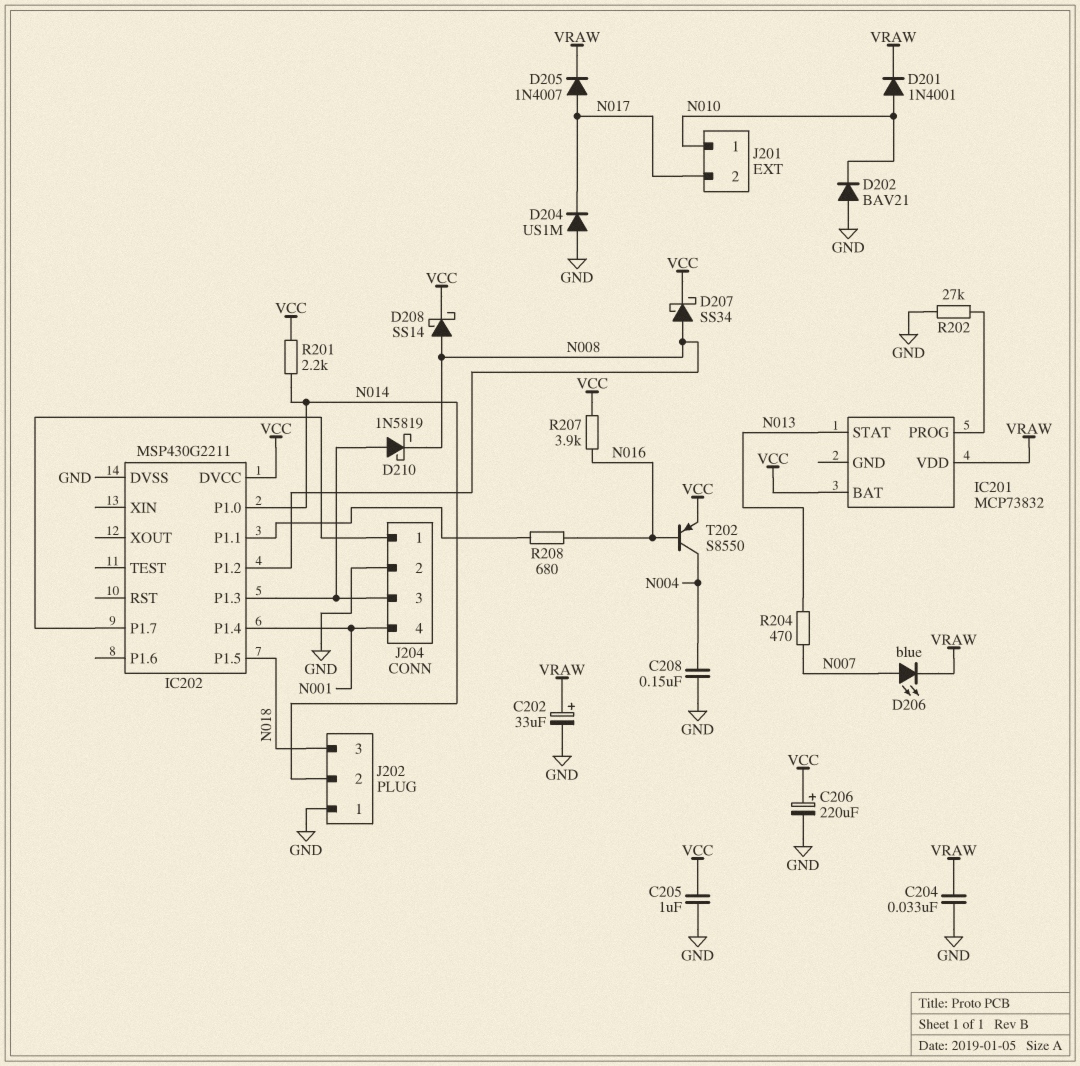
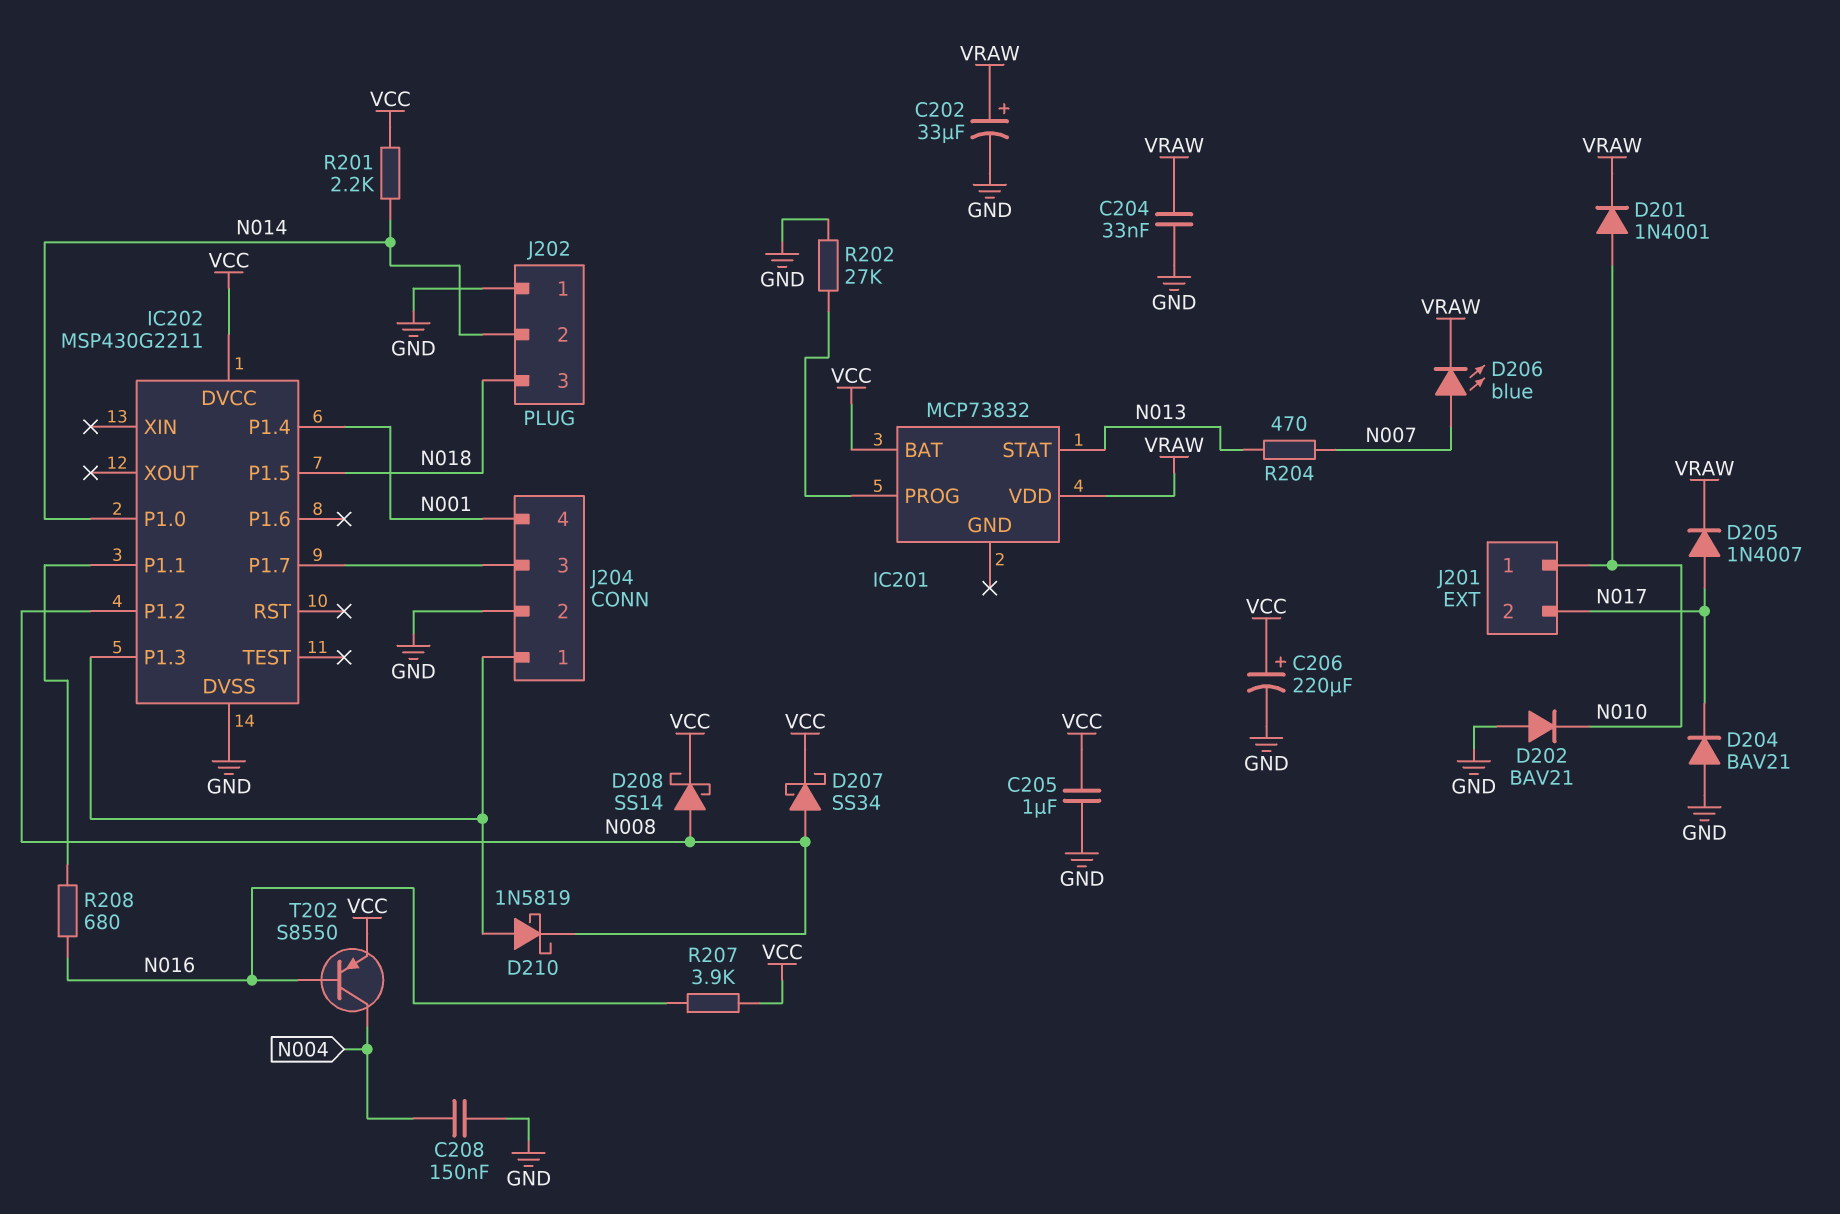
D204: diode US1M (A GND, K N017) -> diode BAV21 (A GND, K N017)
J204 pin 1: IC202/P1.7 -> IC202/P1.3
J204 pin 3: IC202/P1.3 -> IC202/P1.7

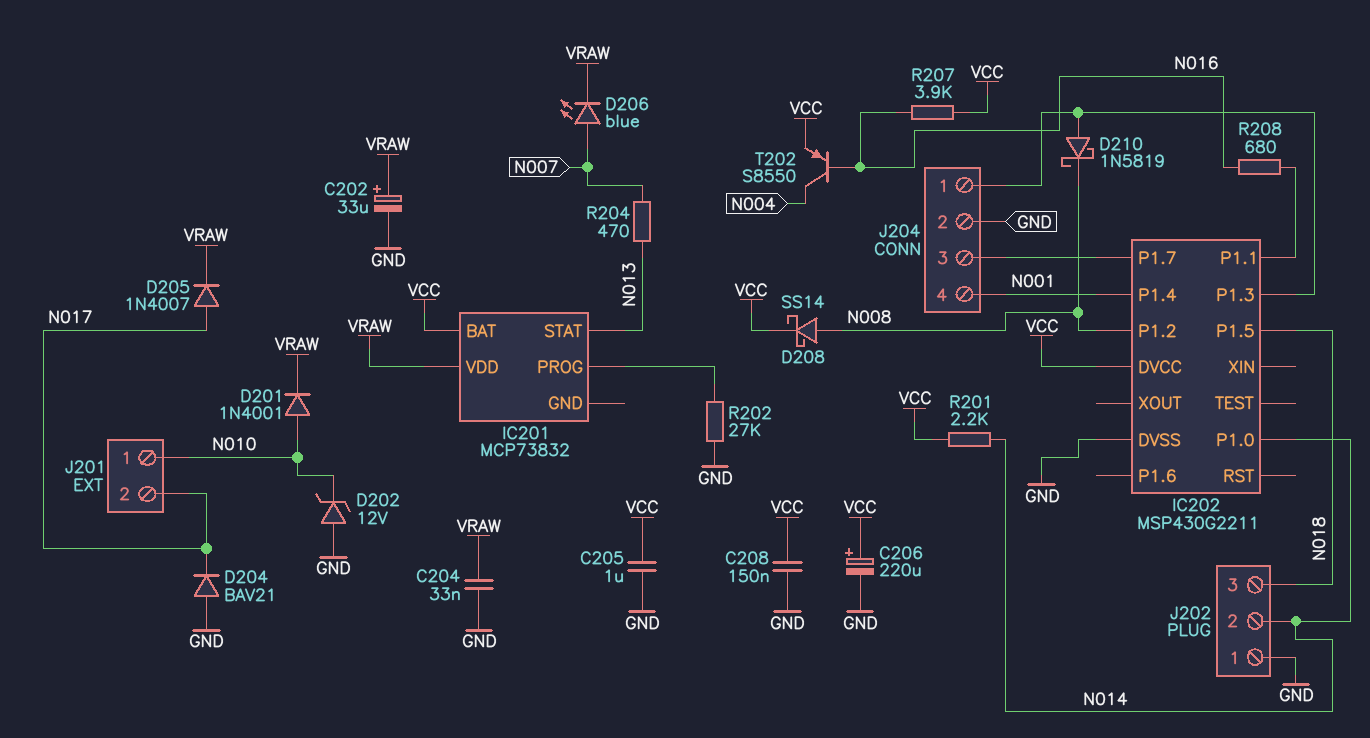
C208: 150nF (GND, N004) -> 150nF (GND, VCC)
D202: diode BAV21 (A GND, K N010) -> zener 12V (A GND, K N010)
D207: schottky SS34 (A N008, K VCC) -> none

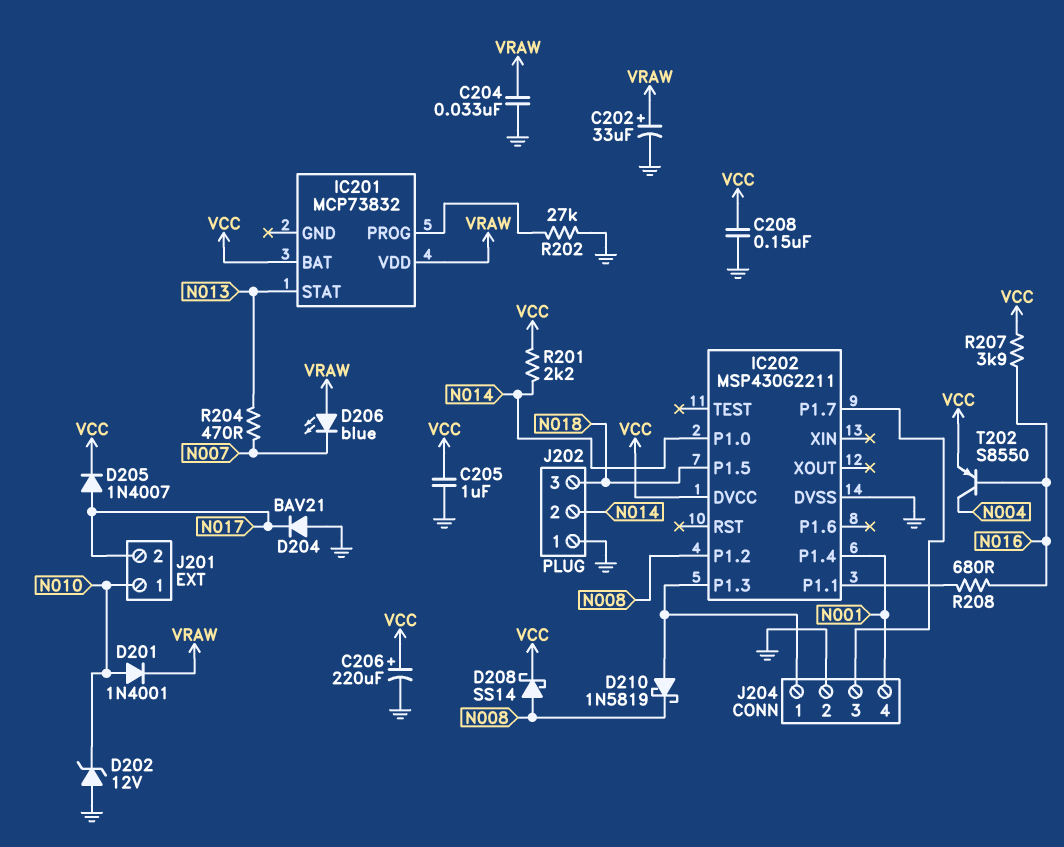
D205: diode 1N4007 (A N017, K VRAW) -> diode 1N4007 (A N017, K VCC)
D206: LED blue (A N007, K VRAW) -> LED blue (A VRAW, K N007)

